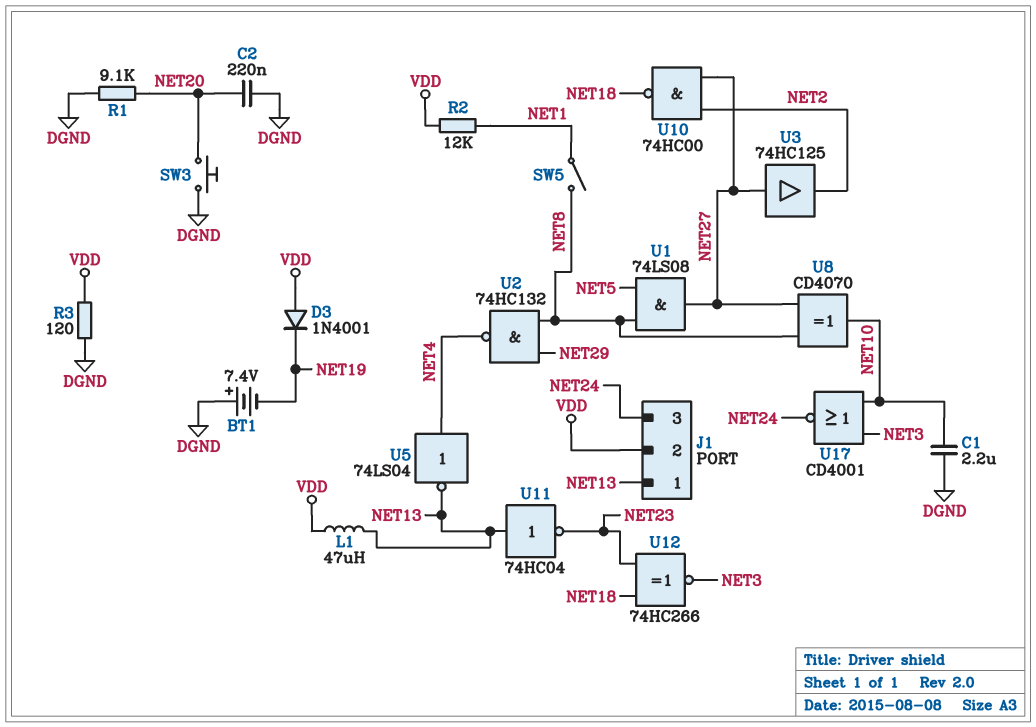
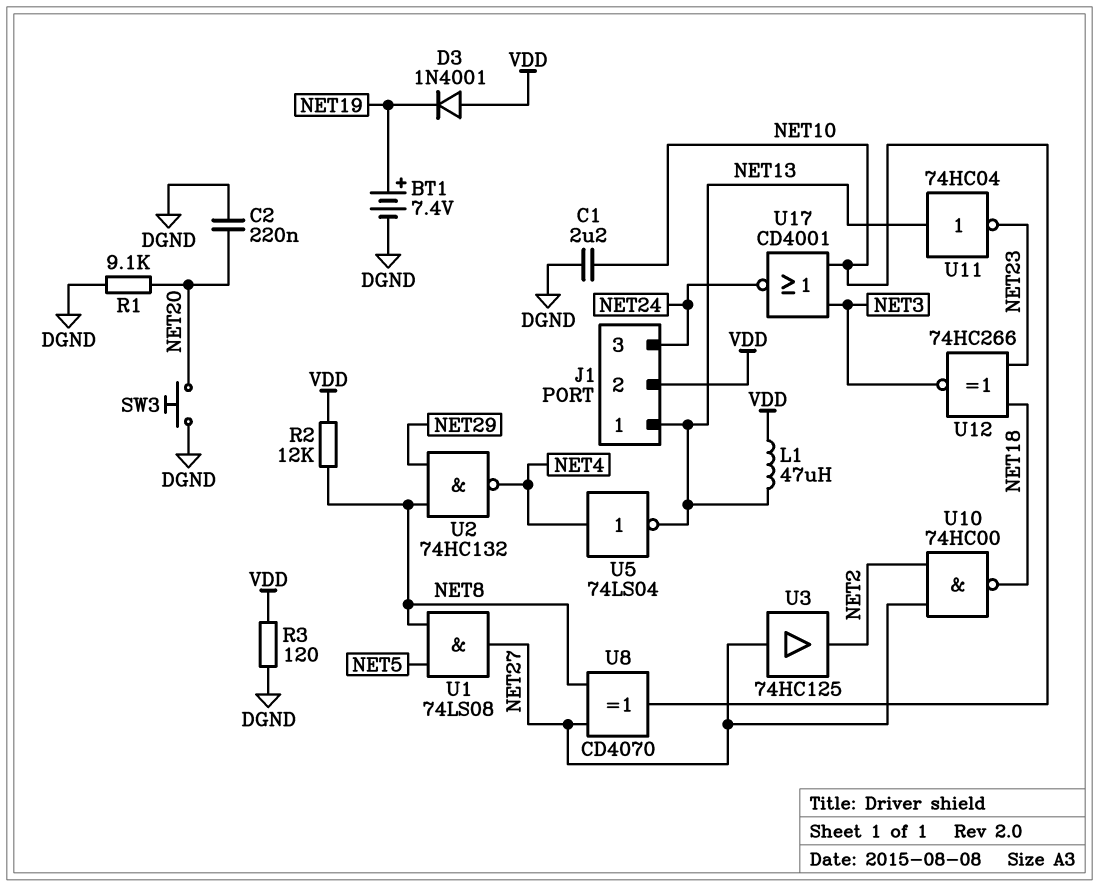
BT1: 7.4V (plus DGND, minus NET19) -> 7.4V (plus NET19, minus DGND)
R2: 12k (NET1, VDD) -> 12k (NET8, VDD)
SW5: switch (NET1, NET8) -> none

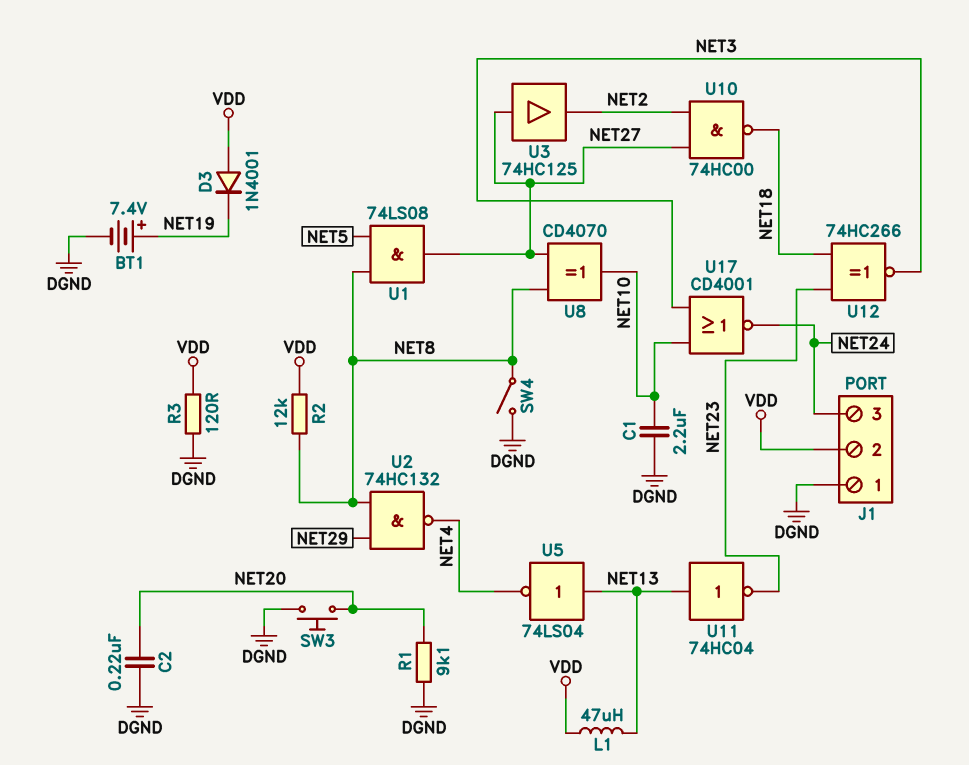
J1 pin 1: NET13 -> DGND
SW4: none -> switch (DGND, NET8)
U5: NOT 74LS04 (in NET4, out NET13) -> NOT 74LS04 (in NET13, out NET4)

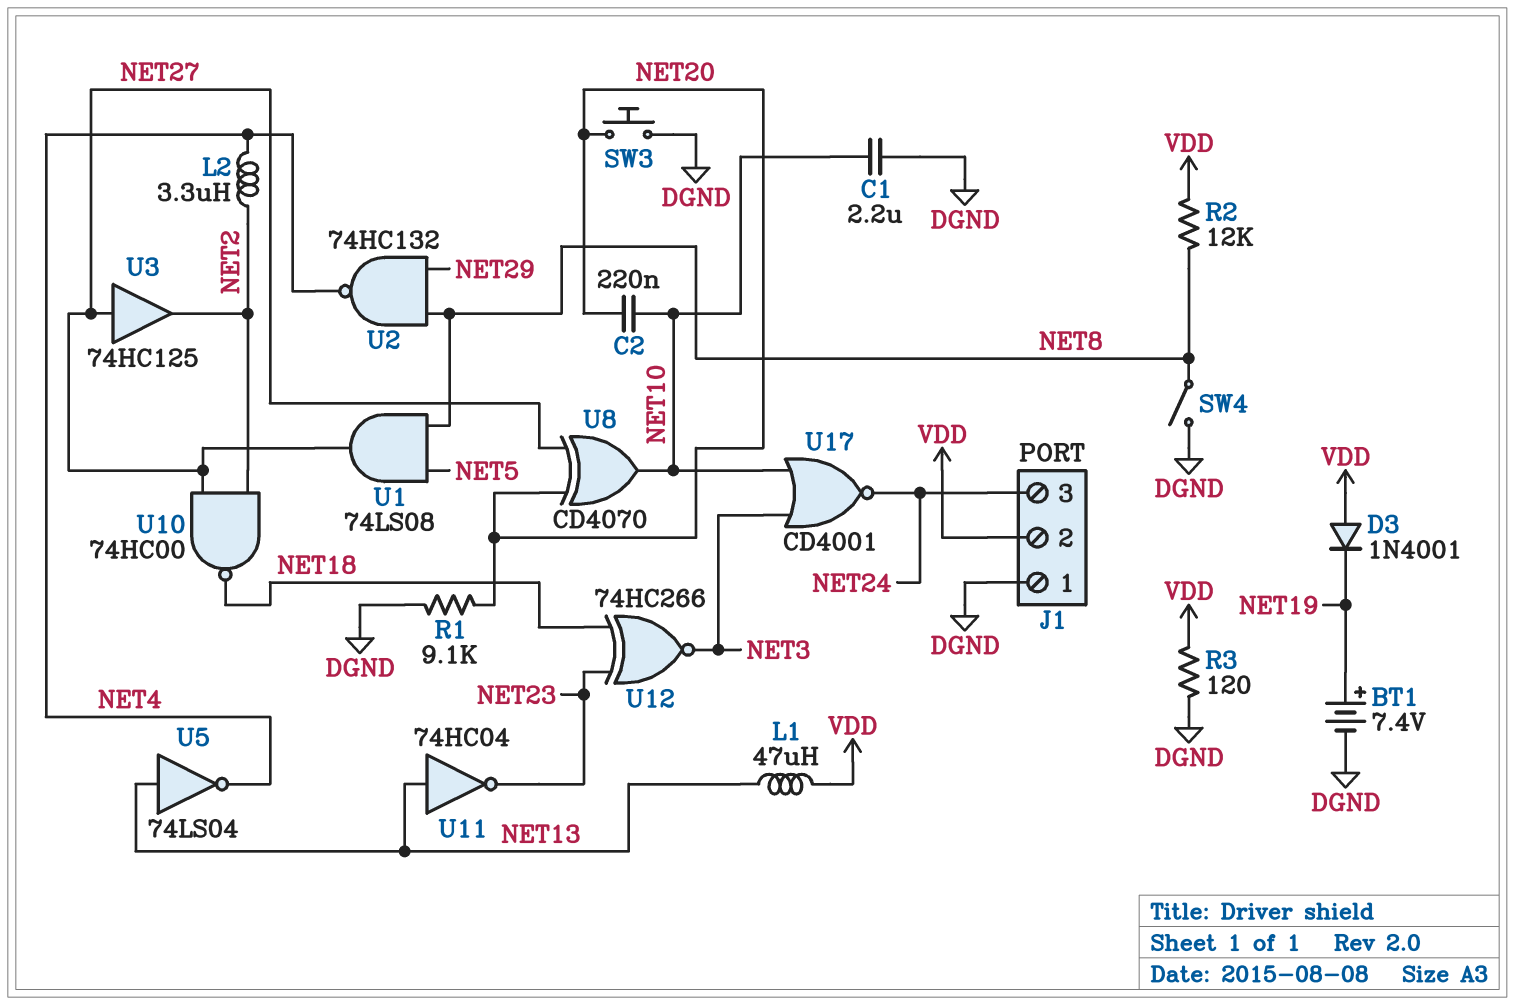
C2: 220nF (DGND, NET20) -> 220nF (NET10, NET20)
L2: none -> 3.3uH (NET2, NET4)
U8: XOR CD4070 (in NET8, in NET27, out NET10) -> XOR CD4070 (in NET20, in NET27, out NET10)

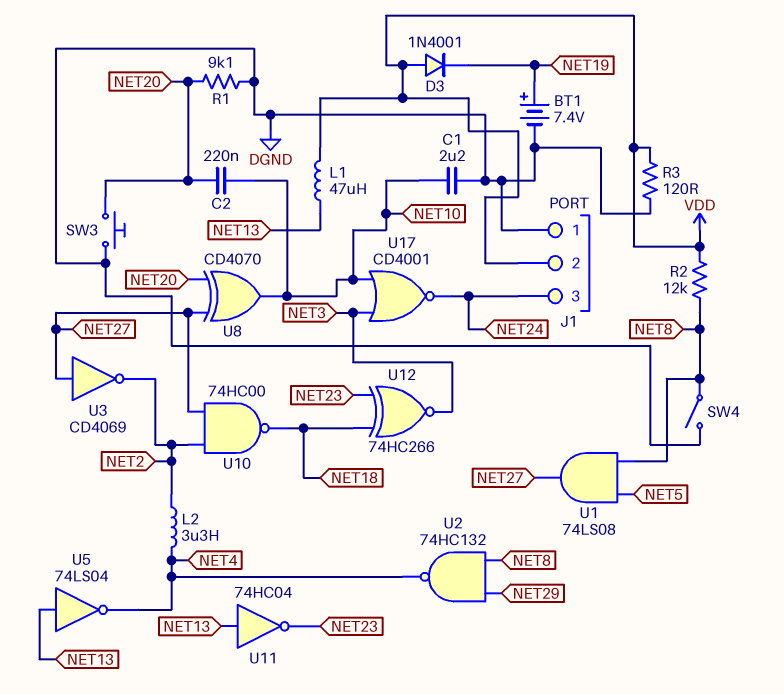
U3: buffer 74HC125 (in NET27, out NET2) -> NOT CD4069 (in NET27, out NET2)

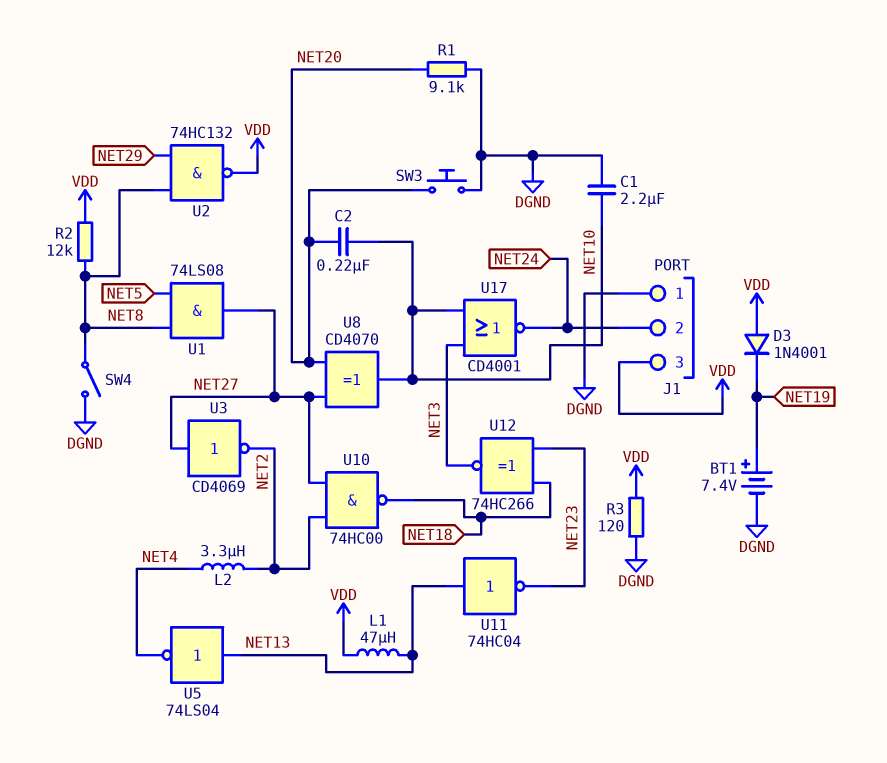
J1 pin 2: VDD -> NET24
J1 pin 3: NET24 -> VDD
U2: NAND 74HC132 (in NET8, in NET29, out NET4) -> NAND 74HC132 (in NET8, in NET29, out VDD)

